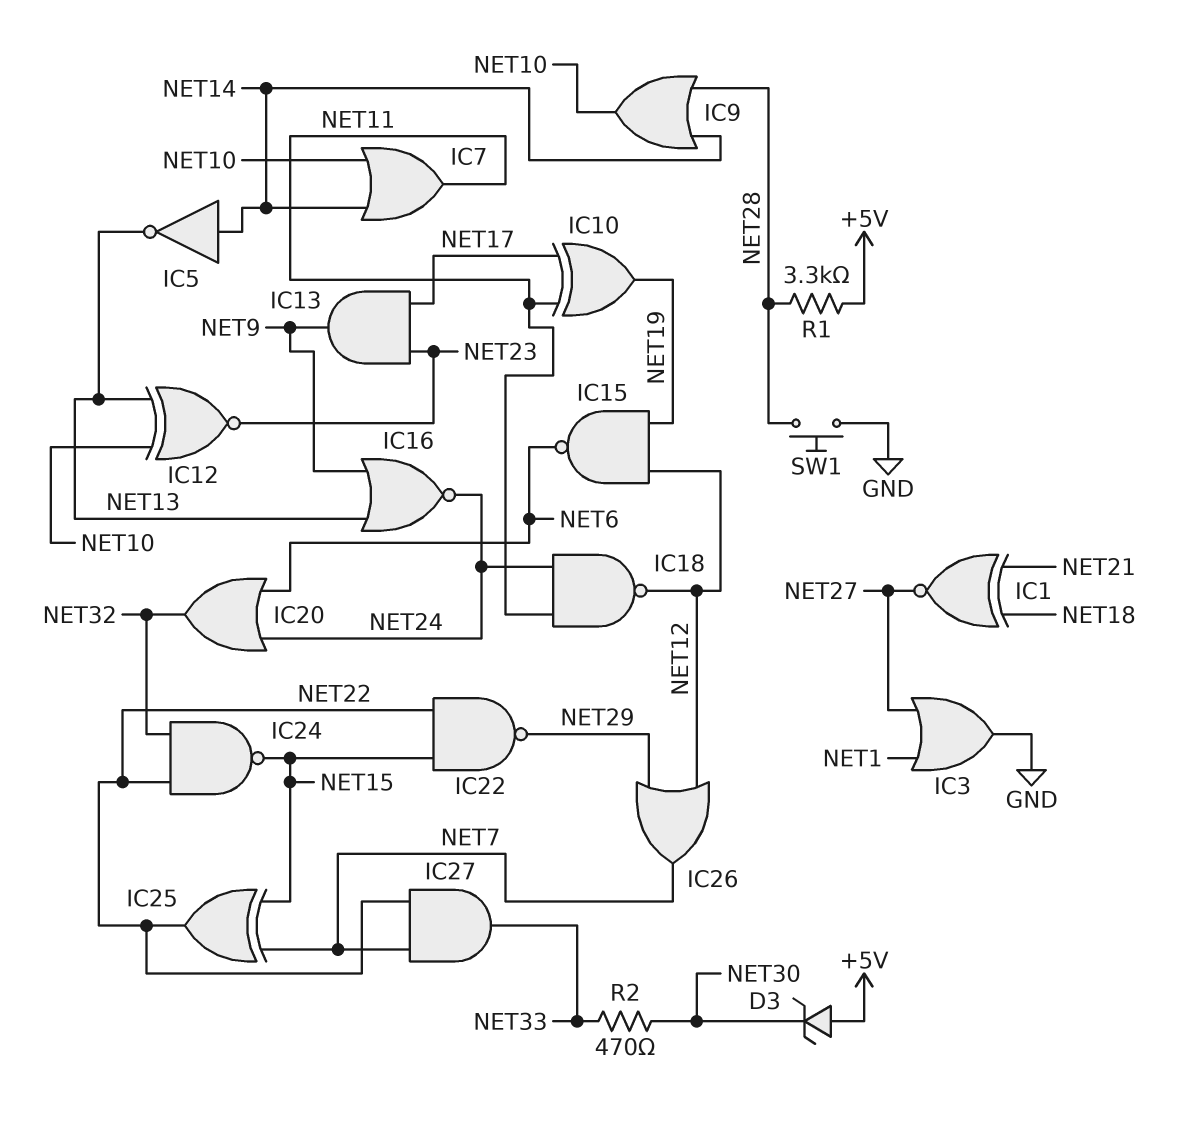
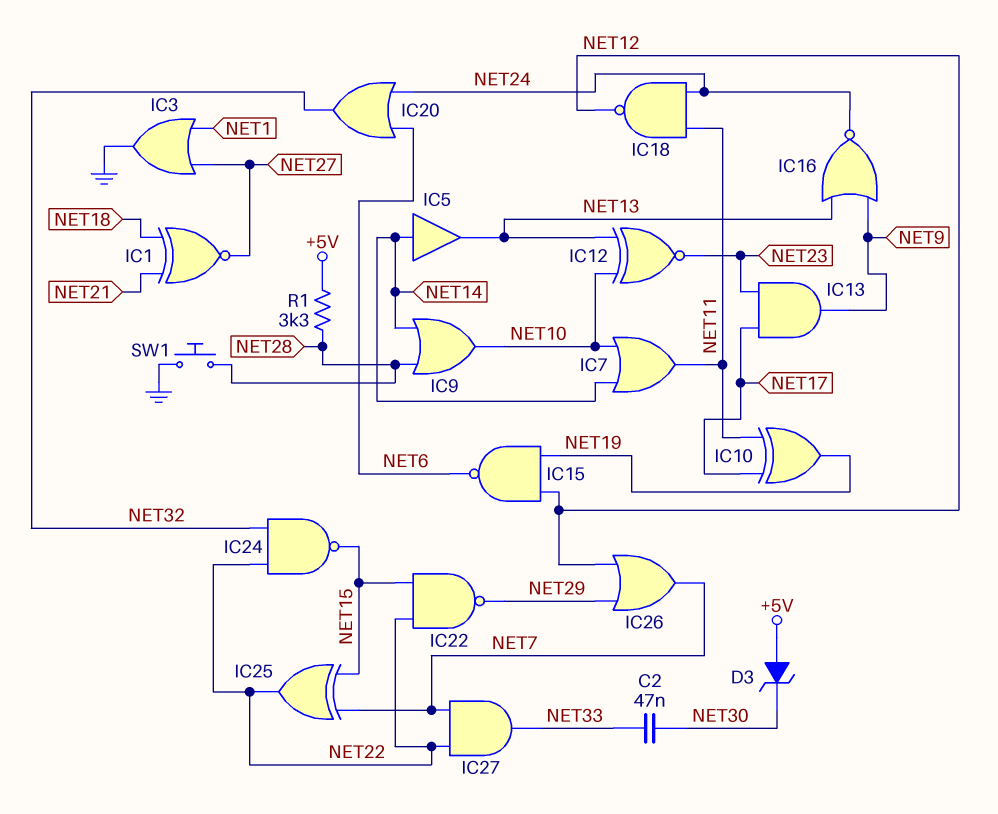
C2: none -> 47nF (NET30, NET33)
IC5: NOT (in NET14, out NET13) -> buffer (in NET14, out NET13)
R2: 470 (NET30, NET33) -> none

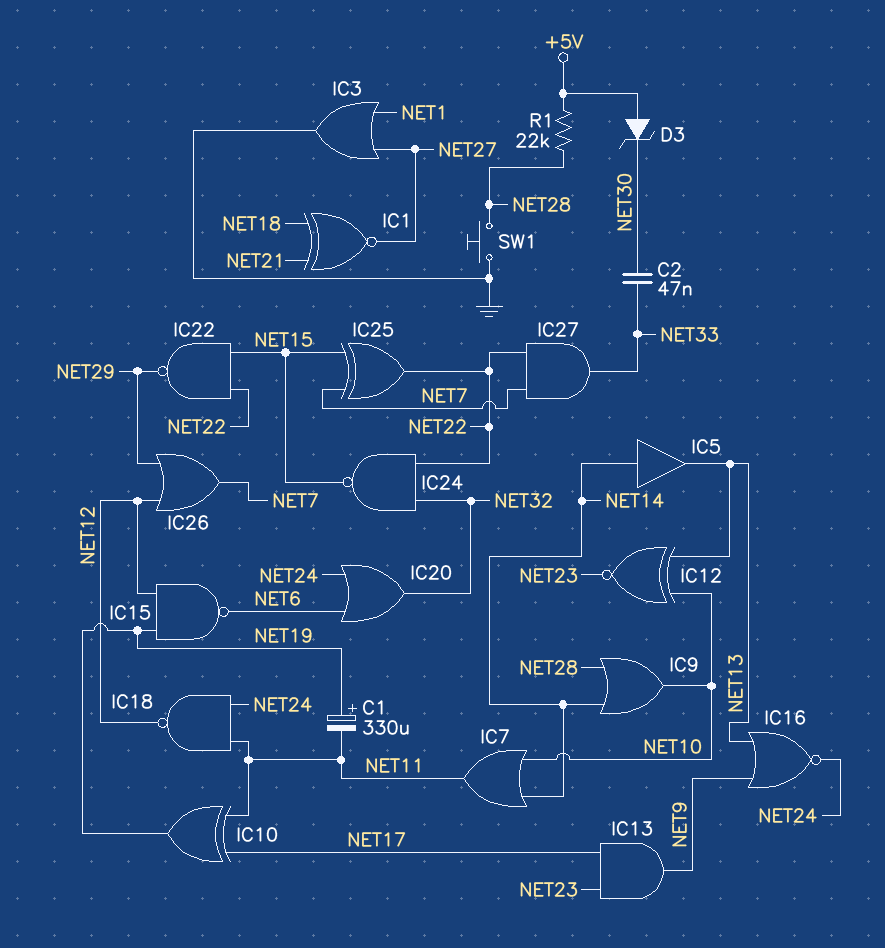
C1: none -> 330uF (plus NET19, minus NET11)
R1: 3.3k (+5V, NET28) -> 22k (+5V, NET28)

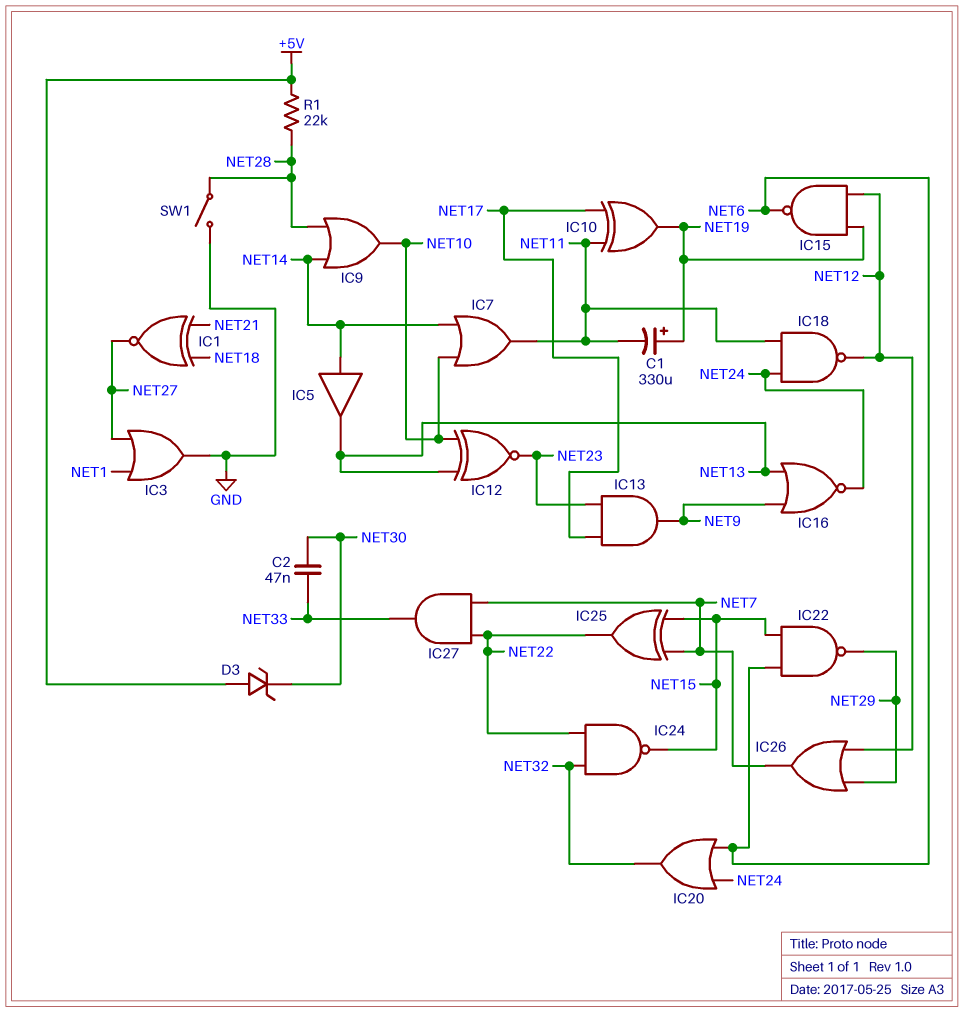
IC22: NAND (in NET15, in NET22, out NET29) -> NAND (in NET6, in NET15, out NET29)
SW1: button (GND, NET28) -> switch (GND, NET28)

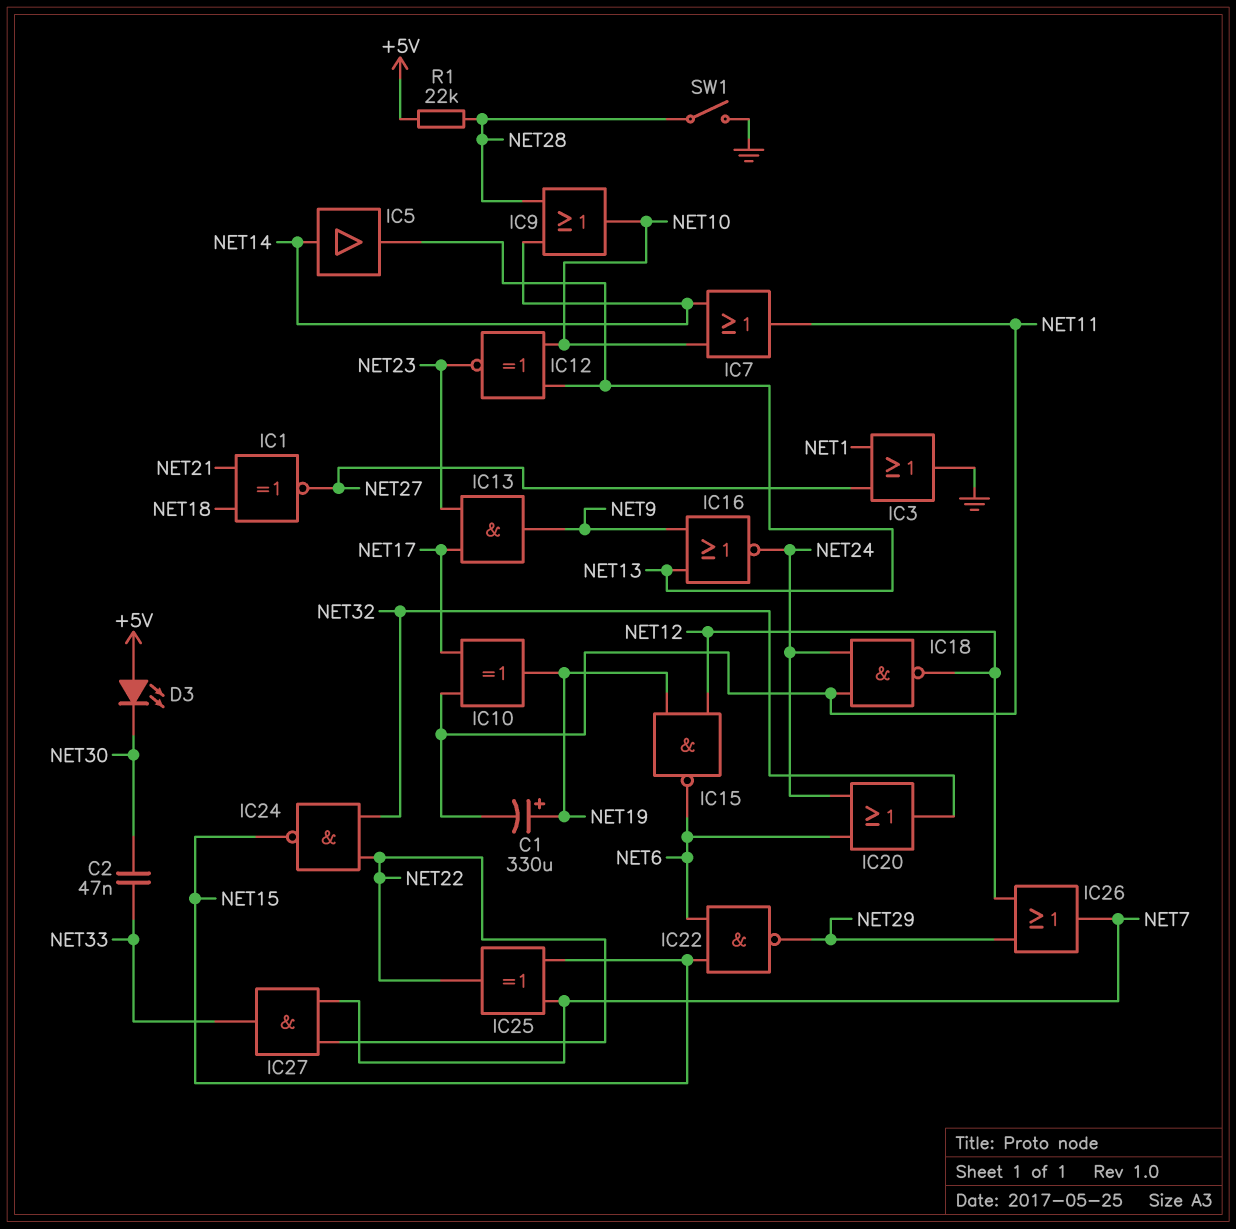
D3: zener (A +5V, K NET30) -> LED (A +5V, K NET30)

